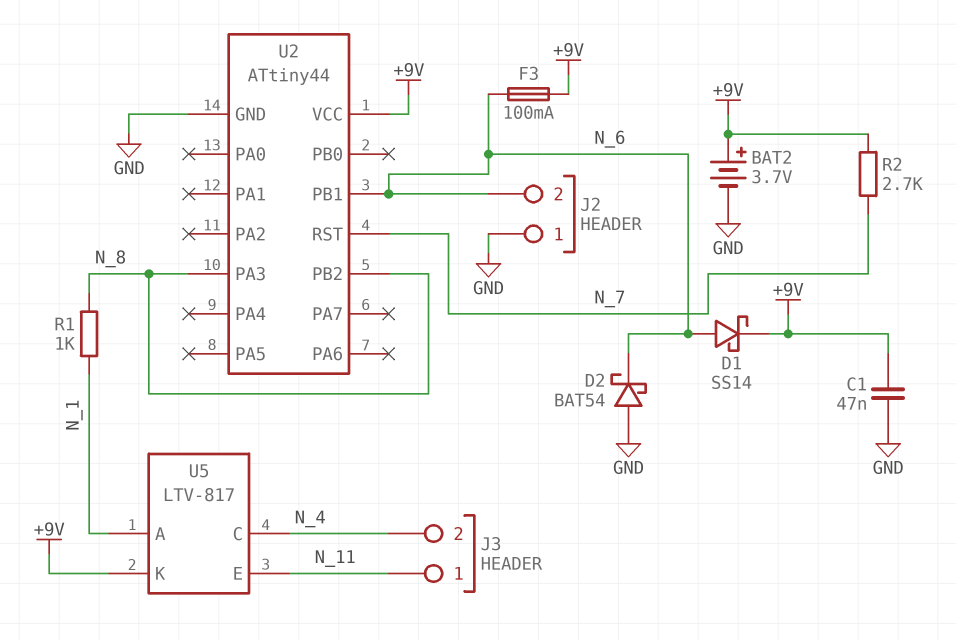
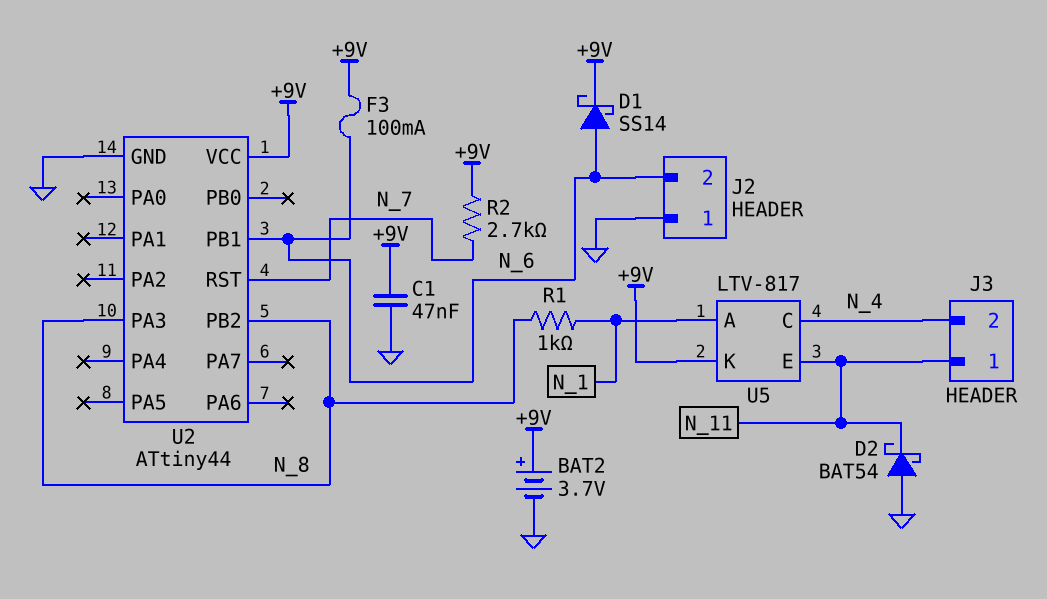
D2: schottky BAT54 (A GND, K N_6) -> schottky BAT54 (A GND, K N_11)

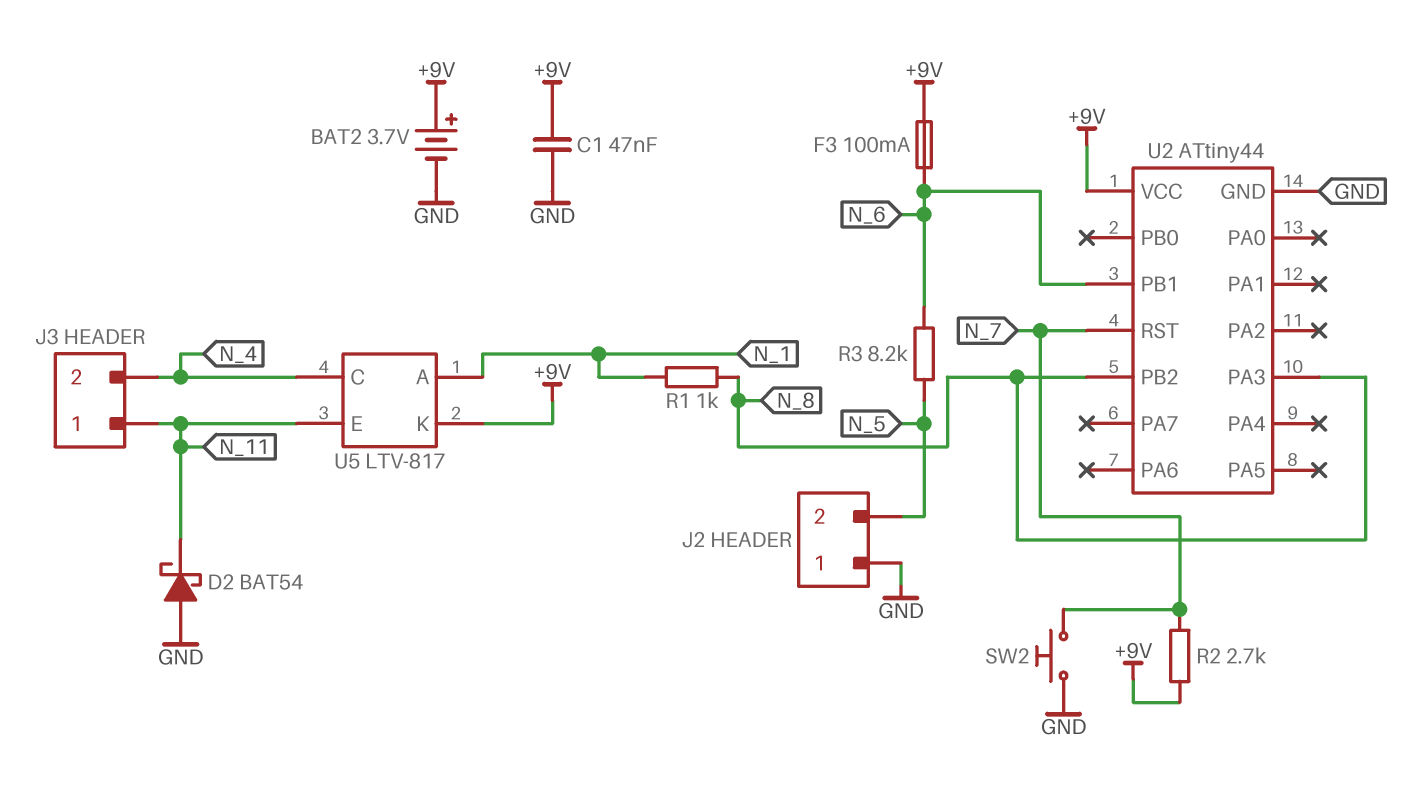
D1: schottky SS14 (A N_6, K +9V) -> none
J2 pin 2: N_6 -> N_5
R3: none -> 8.2k (N_5, N_6)
SW2: none -> button (GND, N_7)

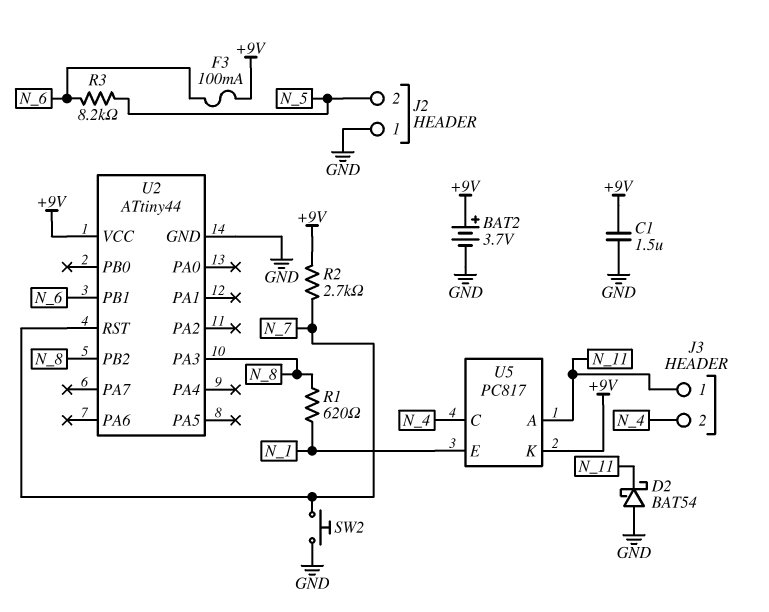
C1: 47nF (+9V, GND) -> 1.5uF (+9V, GND)
R1: 1k (N_1, N_8) -> 620 (N_1, N_8)
U5: LTV-817 -> PC817
U5 pin A: N_1 -> N_11
U5 pin E: N_11 -> N_1

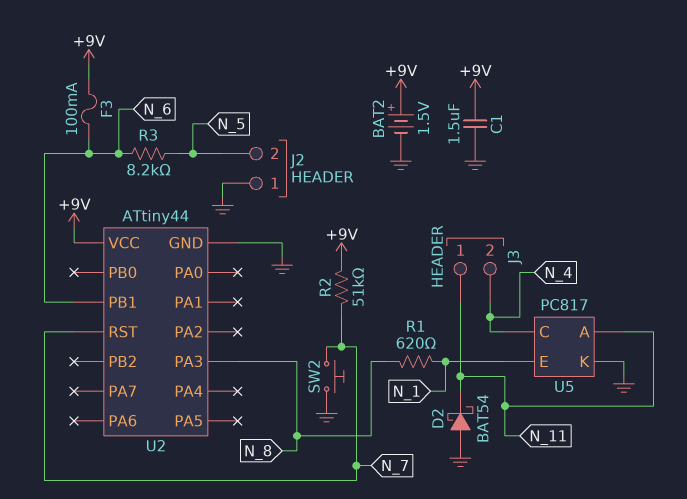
BAT2: 3.7V (plus +9V, minus GND) -> 1.5V (plus +9V, minus GND)
R2: 2.7k (+9V, N_7) -> 51k (+9V, N_7)
U2 pin PB2: N_8 -> none
U5 pin K: +9V -> GND

